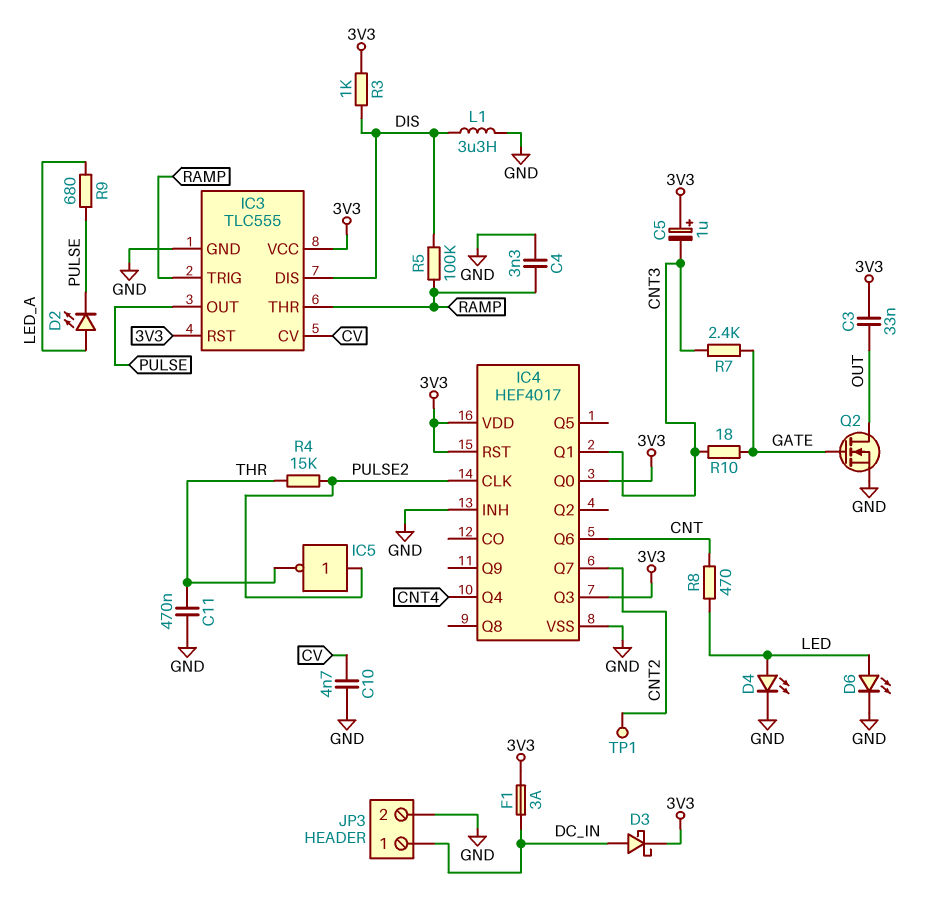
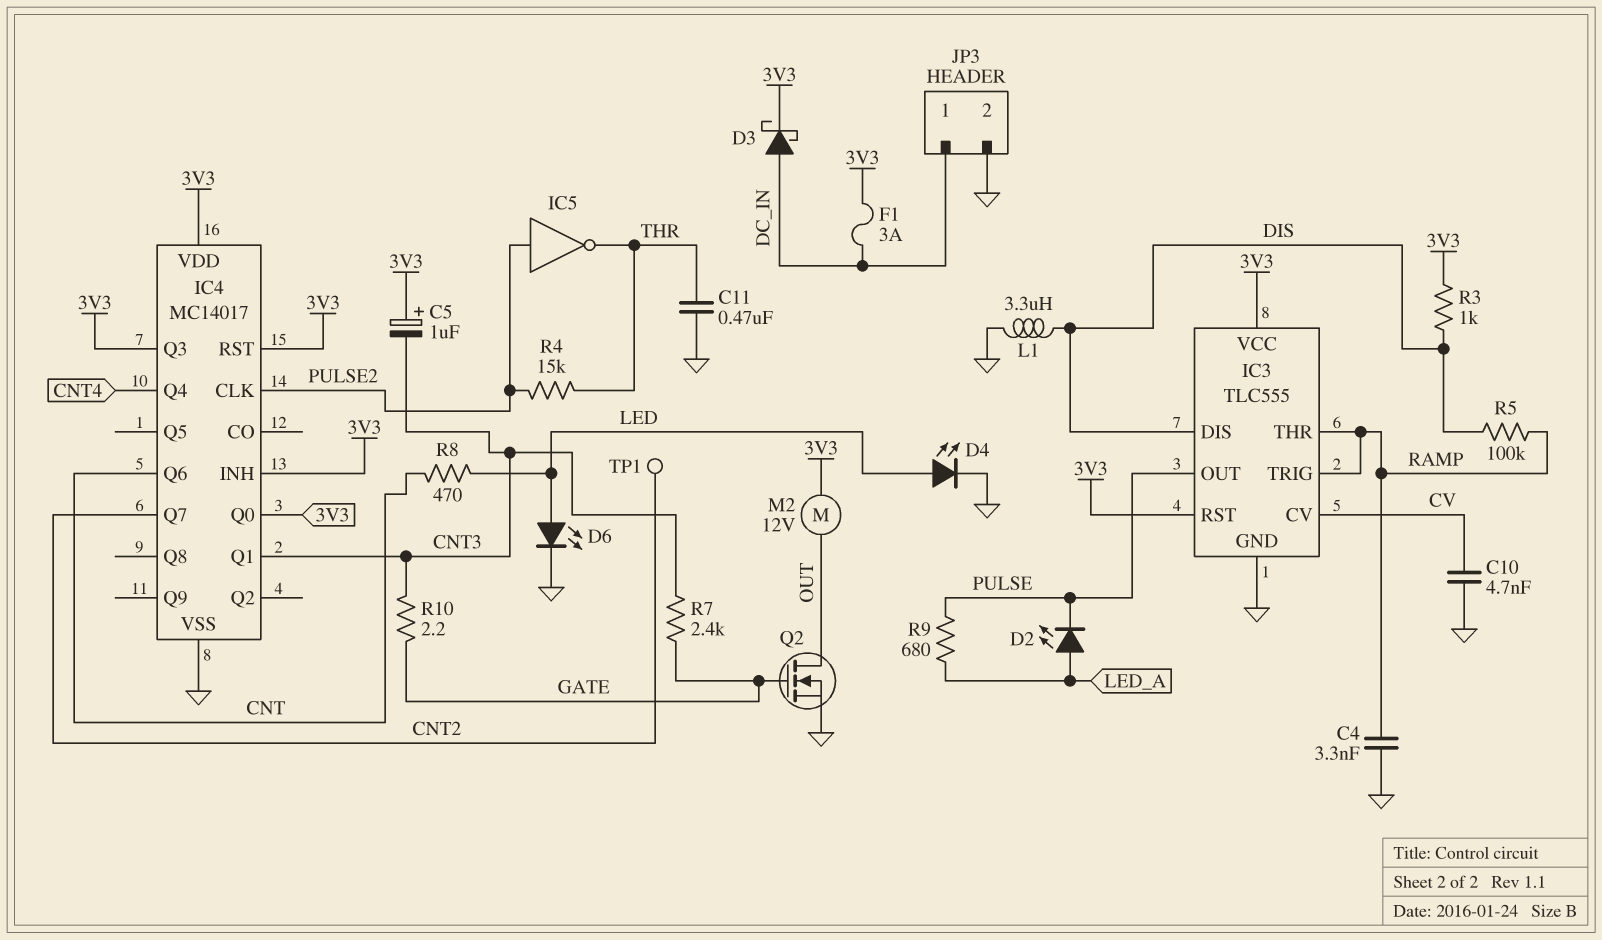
C3: 33nF (3V3, OUT) -> none
IC4: HEF4017 -> MC14017
IC4 pin INH: GND -> 3V3
M2: none -> motor 12V (3V3, OUT)
R10: 18 (CNT3, GATE) -> 2.2 (CNT3, GATE)

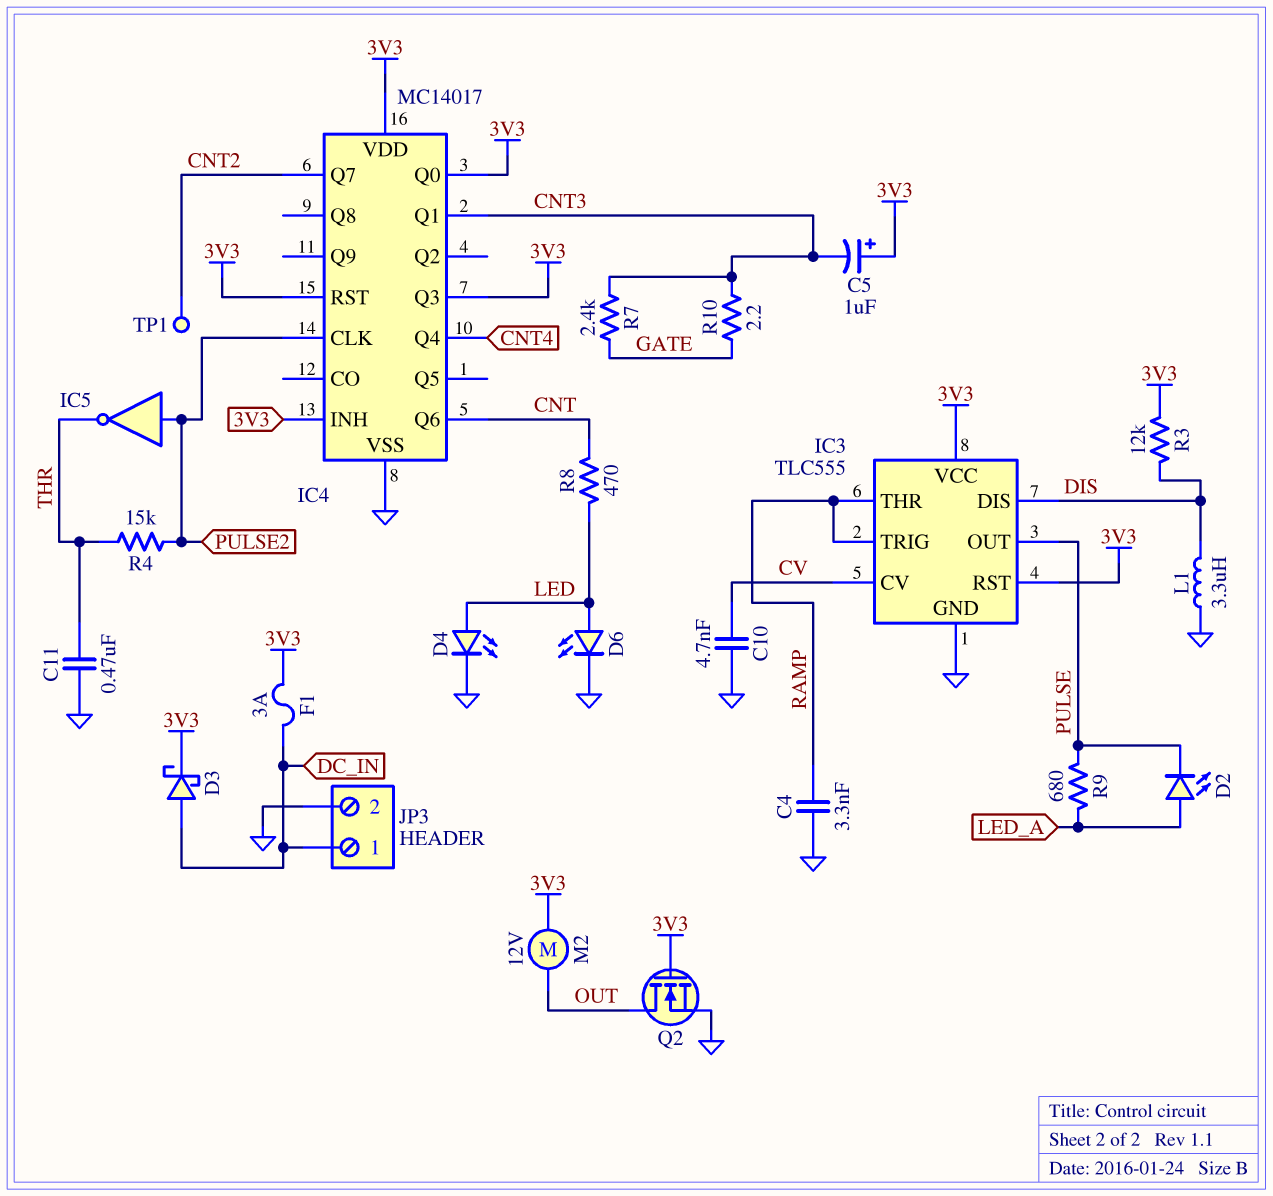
Q2: NMOS (G GATE, D OUT, S GND) -> NMOS (G 3V3, D OUT, S GND)
R3: 1k (3V3, DIS) -> 12k (3V3, DIS)
R5: 100k (DIS, RAMP) -> none

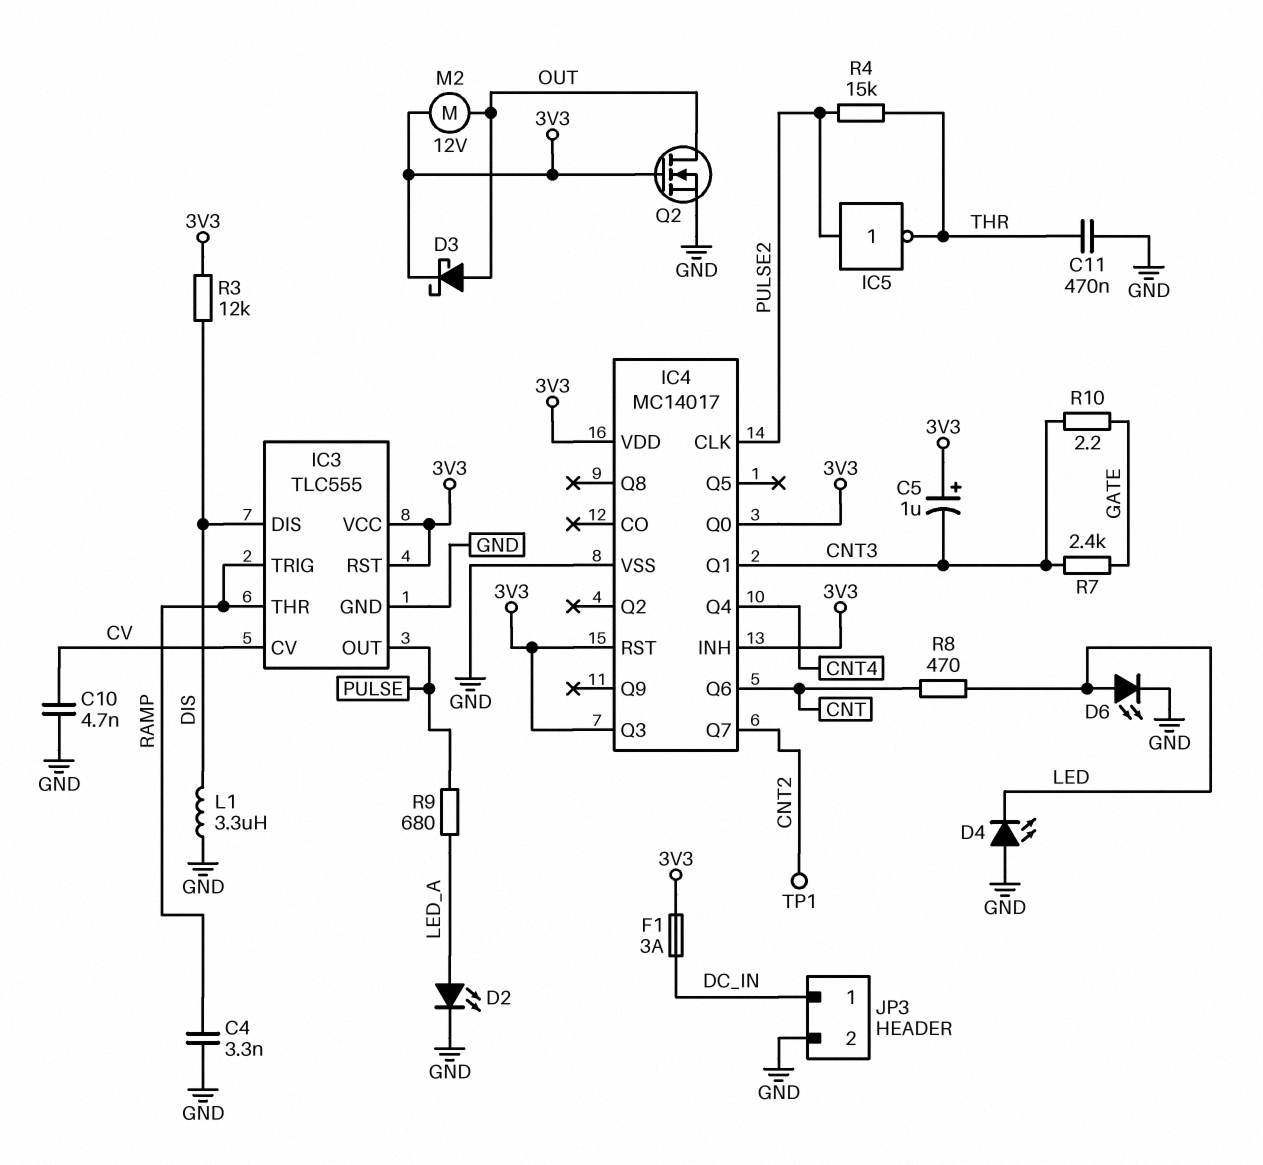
D2: LED (A LED_A, K PULSE) -> LED (A LED_A, K GND)
D3: schottky (A DC_IN, K 3V3) -> schottky (A OUT, K 3V3)
D4: LED (A LED, K GND) -> LED (A GND, K LED)

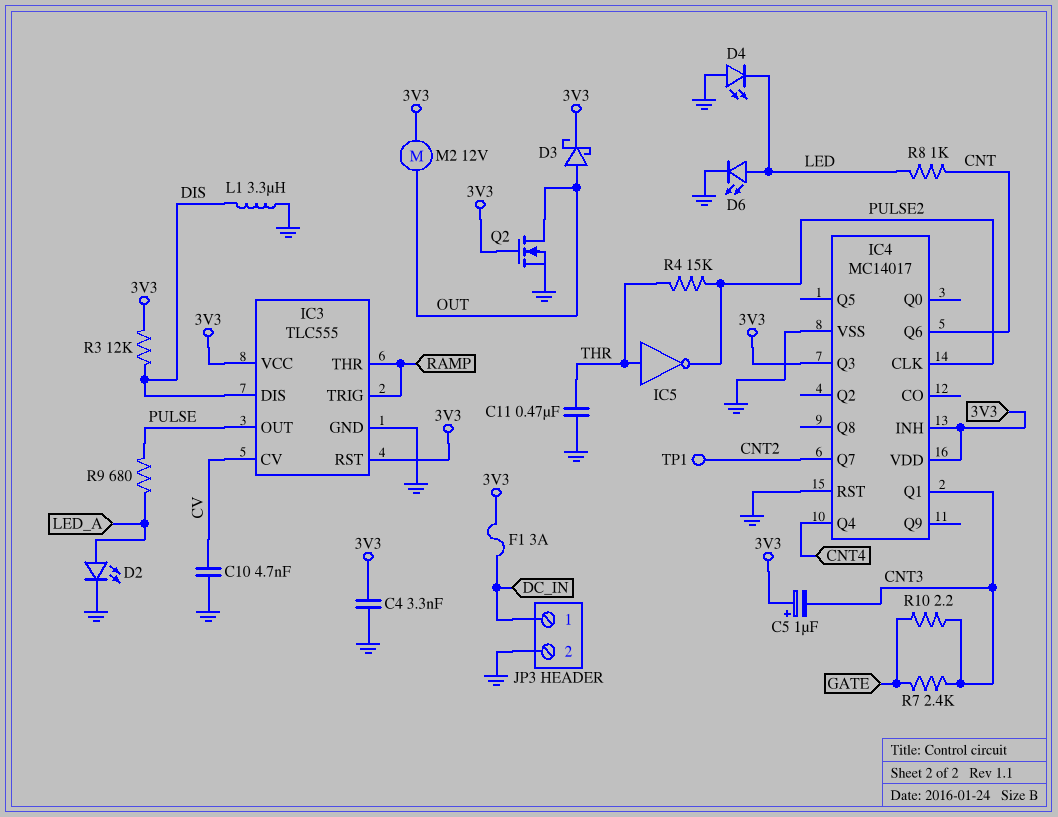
C4: 3.3nF (GND, RAMP) -> 3.3nF (3V3, GND)
IC4 pin Q0: 3V3 -> none
IC4 pin RST: 3V3 -> GND
IC5: NOT (in PULSE2, out THR) -> NOT (in THR, out PULSE2)
R8: 470 (CNT, LED) -> 1k (CNT, LED)

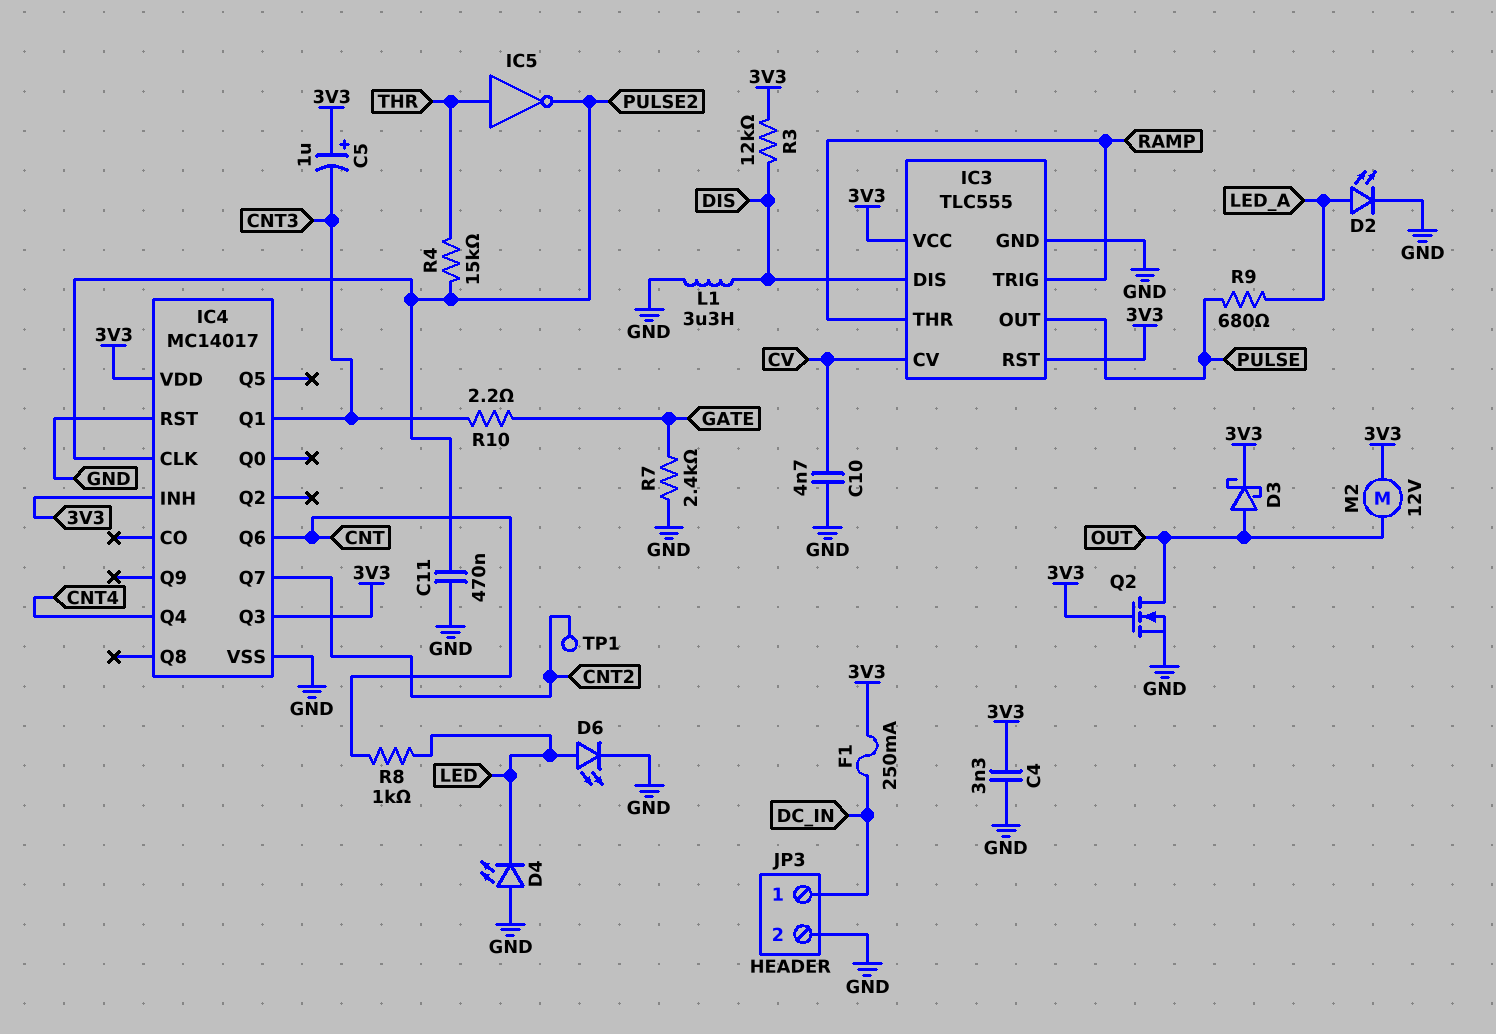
C11: 470nF (GND, THR) -> 470nF (GND, PULSE2)
F1: 3A (3V3, DC_IN) -> 250mA (3V3, DC_IN)
R7: 2.4k (CNT3, GATE) -> 2.4k (GATE, GND)

